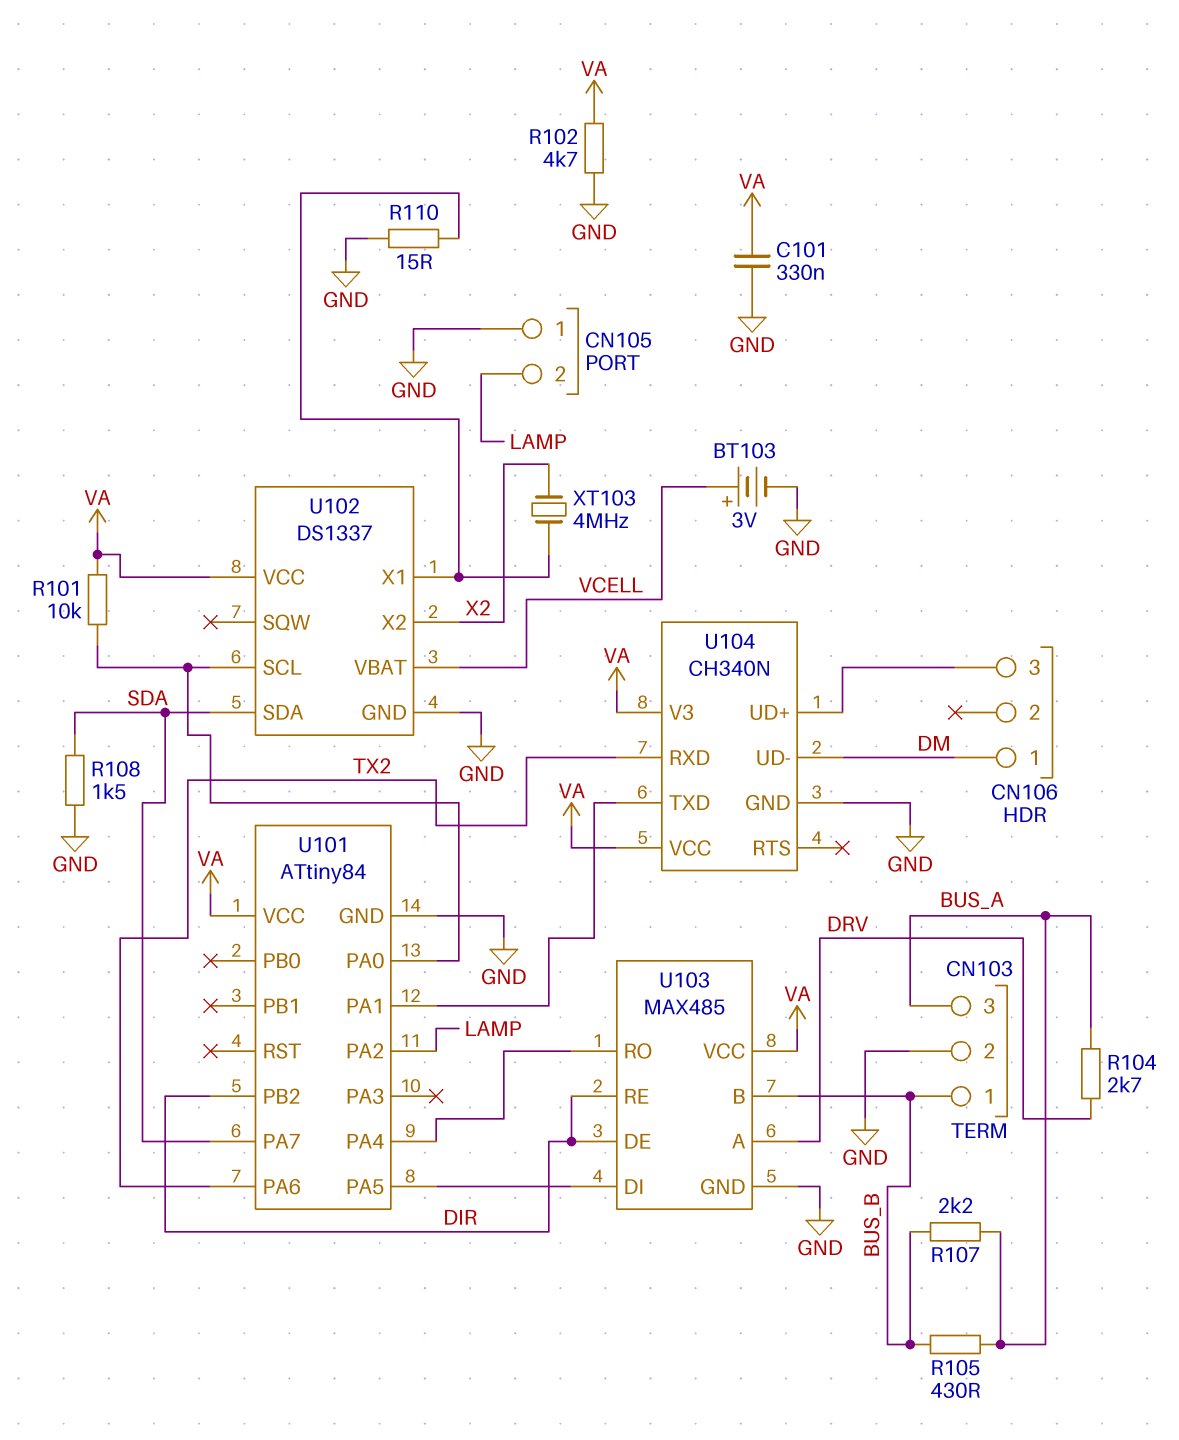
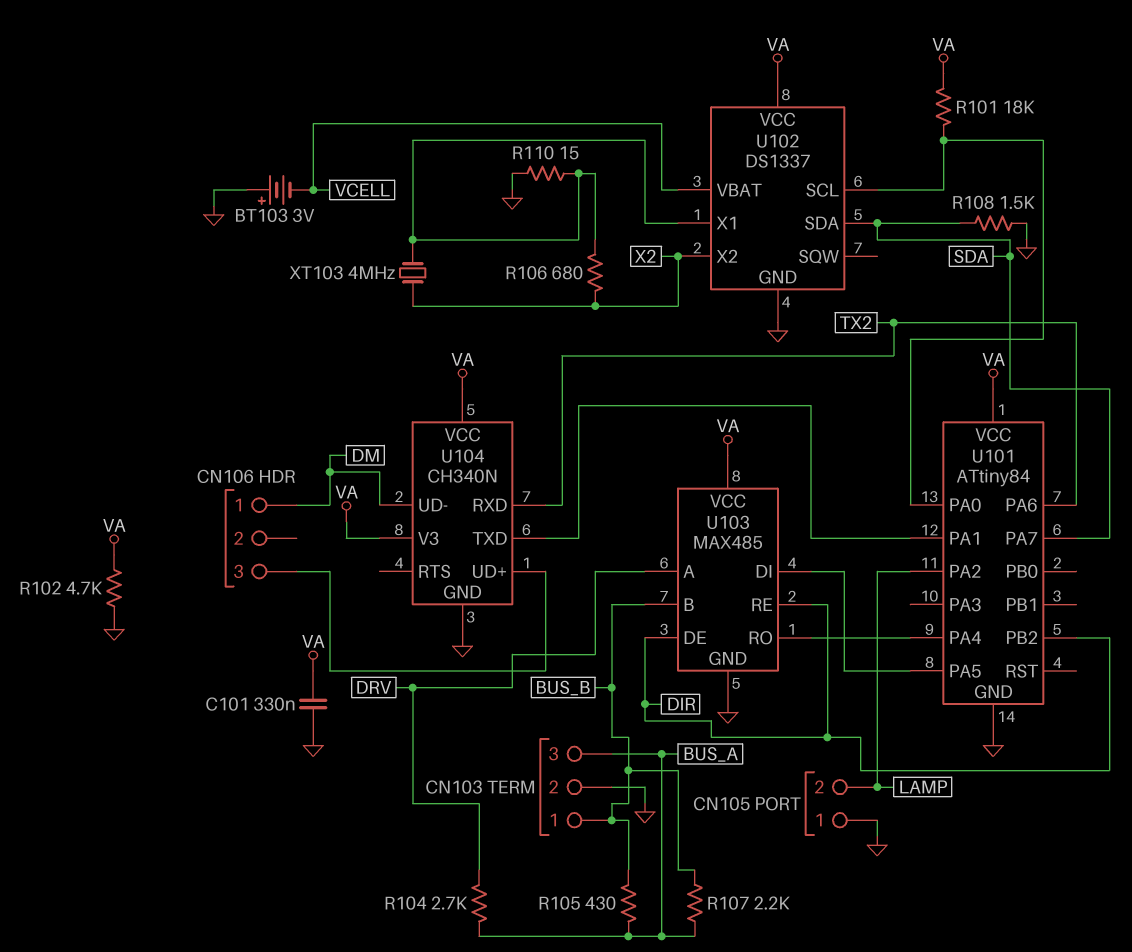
BT103: 3V (plus VCELL, minus GND) -> 3V (plus GND, minus VCELL)
R101: 10k (U101/PA0, VA) -> 18k (U101/PA0, VA)
R106: none -> 680 (U102/X1, X2)

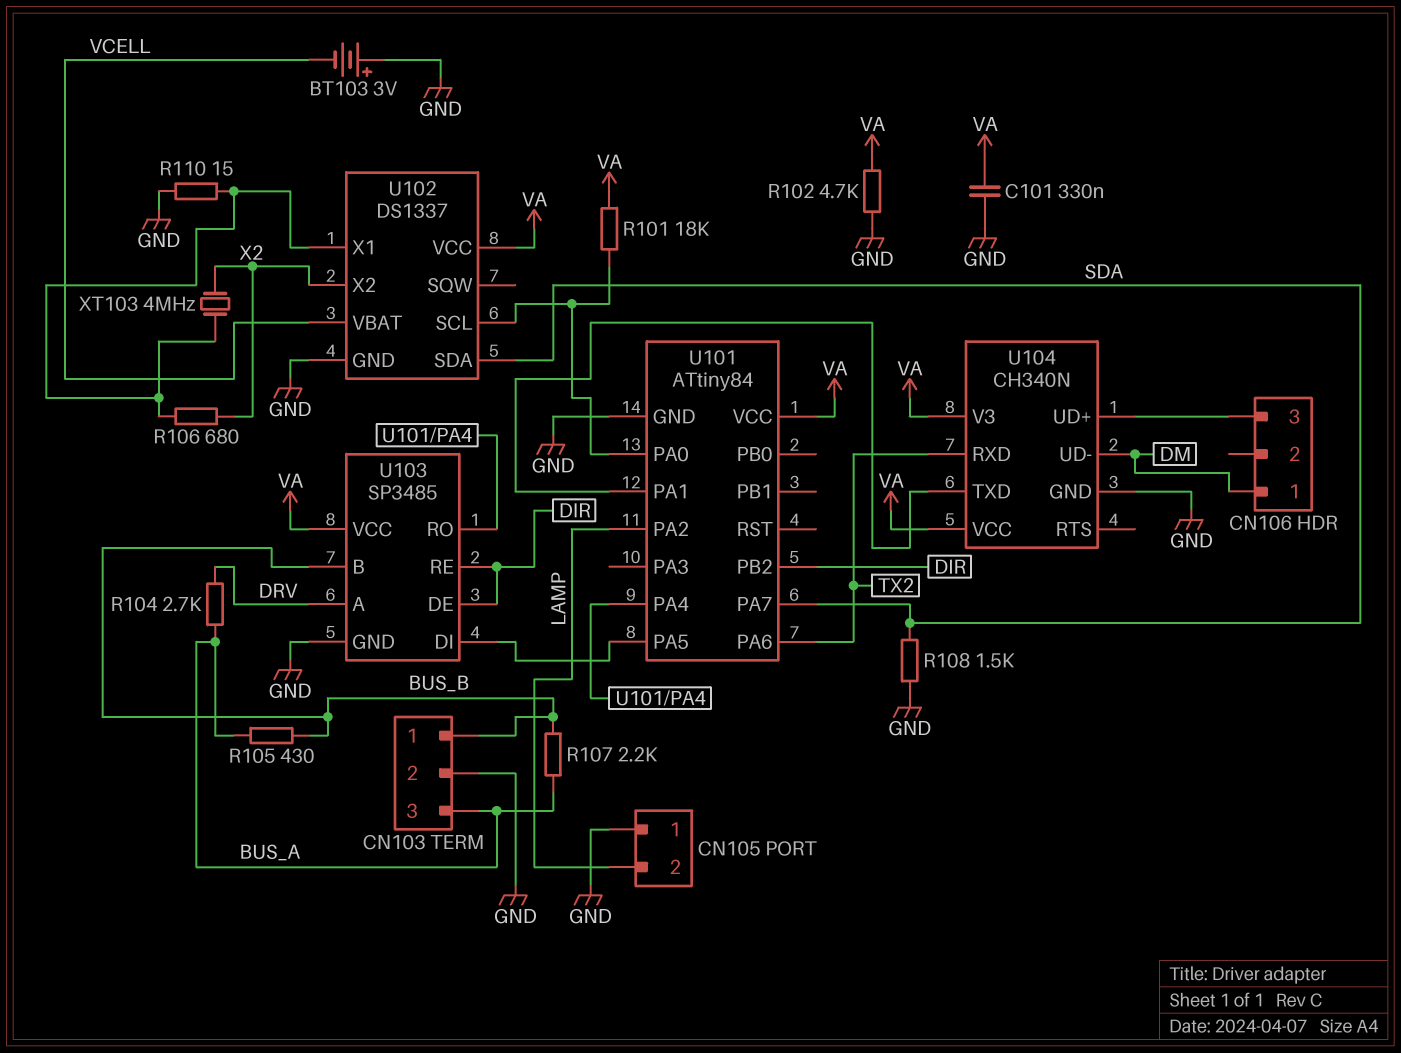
U103: MAX485 -> SP3485

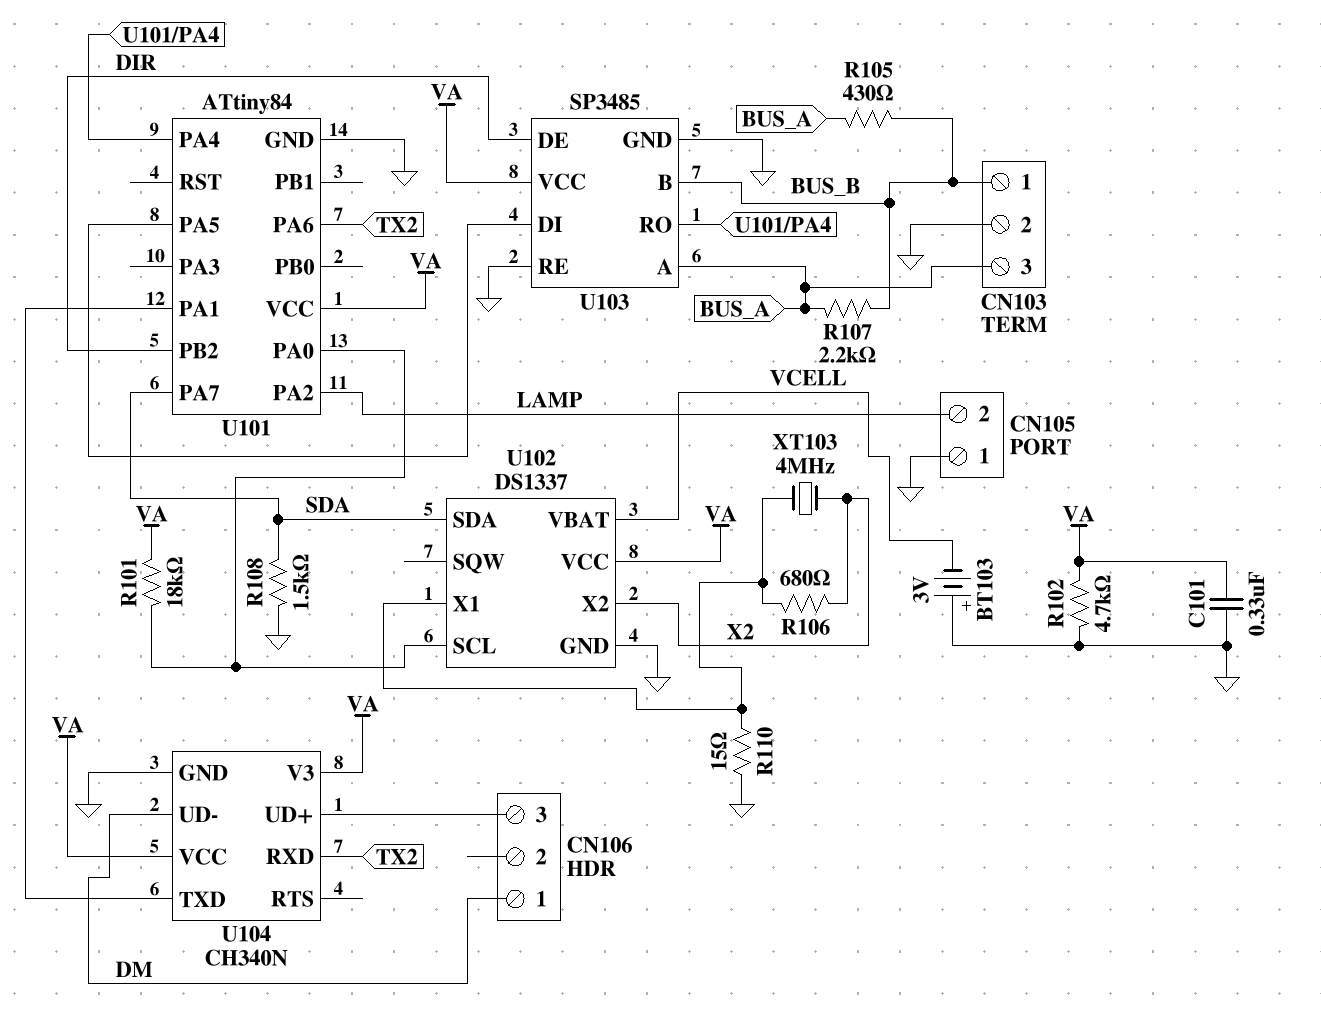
R104: 2.7k (BUS_A, DRV) -> none
U103 pin A: DRV -> BUS_A
U103 pin RE: DIR -> GND

